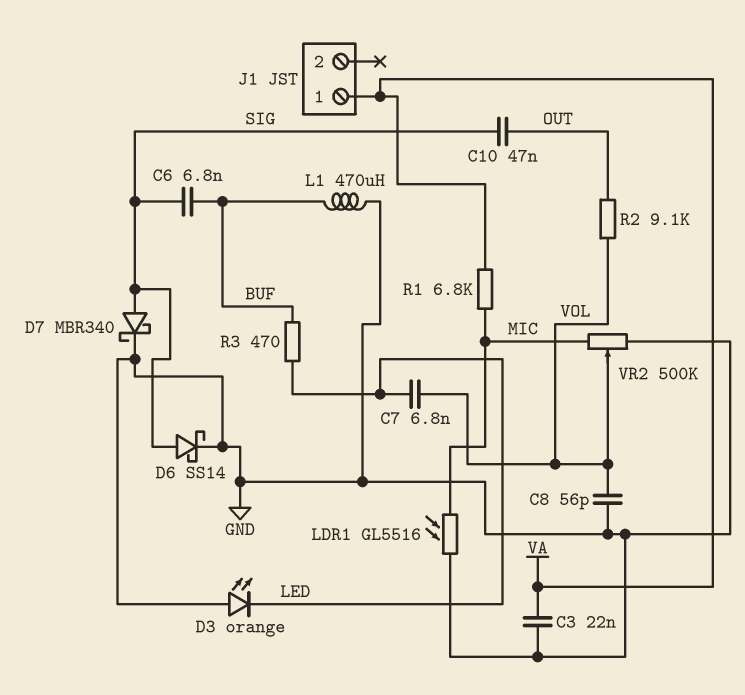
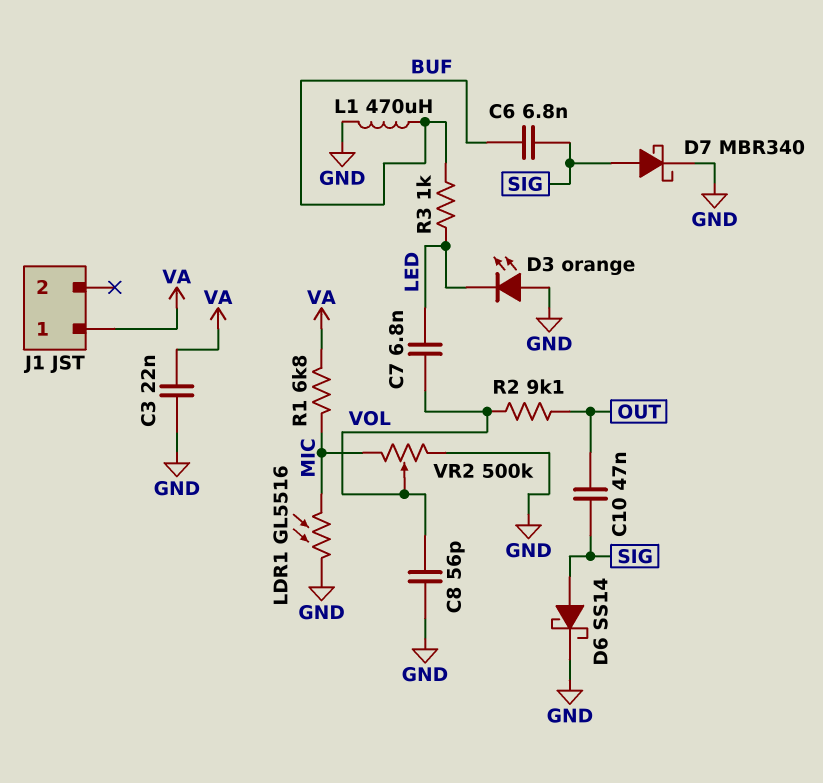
R3: 470 (BUF, LED) -> 1k (BUF, LED)

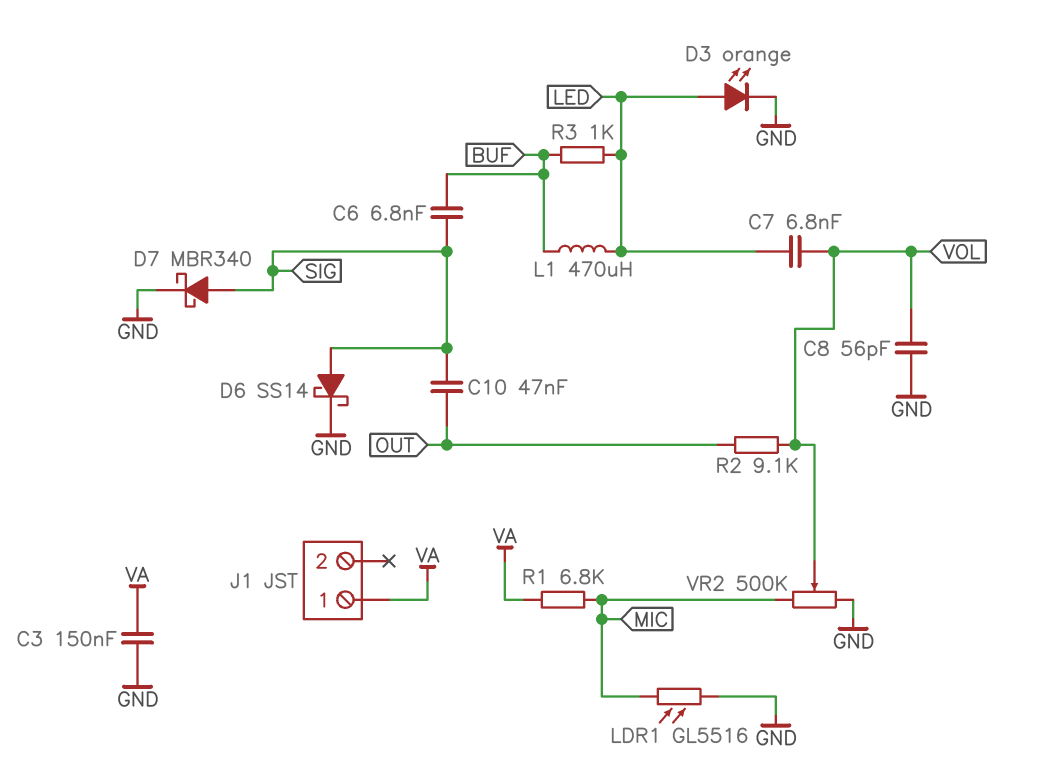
C3: 22nF (GND, VA) -> 150nF (GND, VA)
D3: LED orange (A GND, K LED) -> LED orange (A LED, K GND)
L1: 470uH (BUF, GND) -> 470uH (BUF, LED)

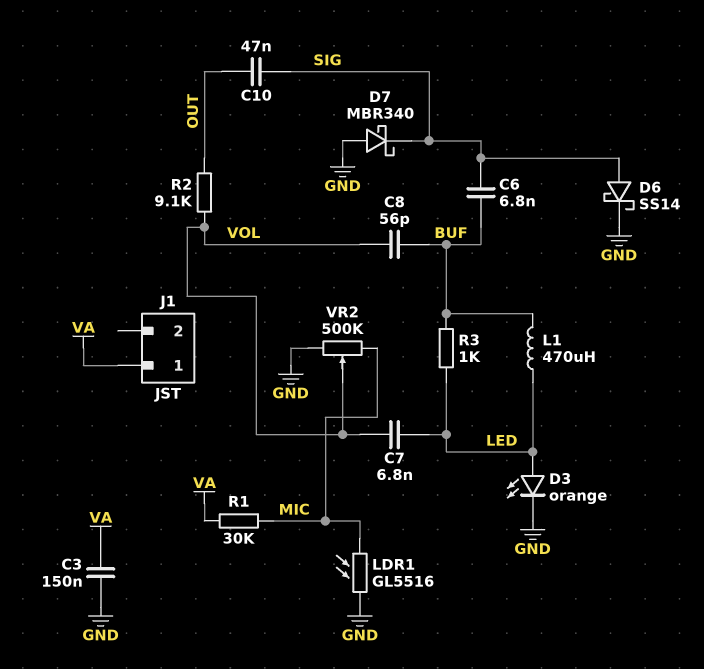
C8: 56pF (GND, VOL) -> 56pF (BUF, VOL)
D7: schottky MBR340 (A SIG, K GND) -> schottky MBR340 (A GND, K SIG)
R1: 6.8k (MIC, VA) -> 30k (MIC, VA)

